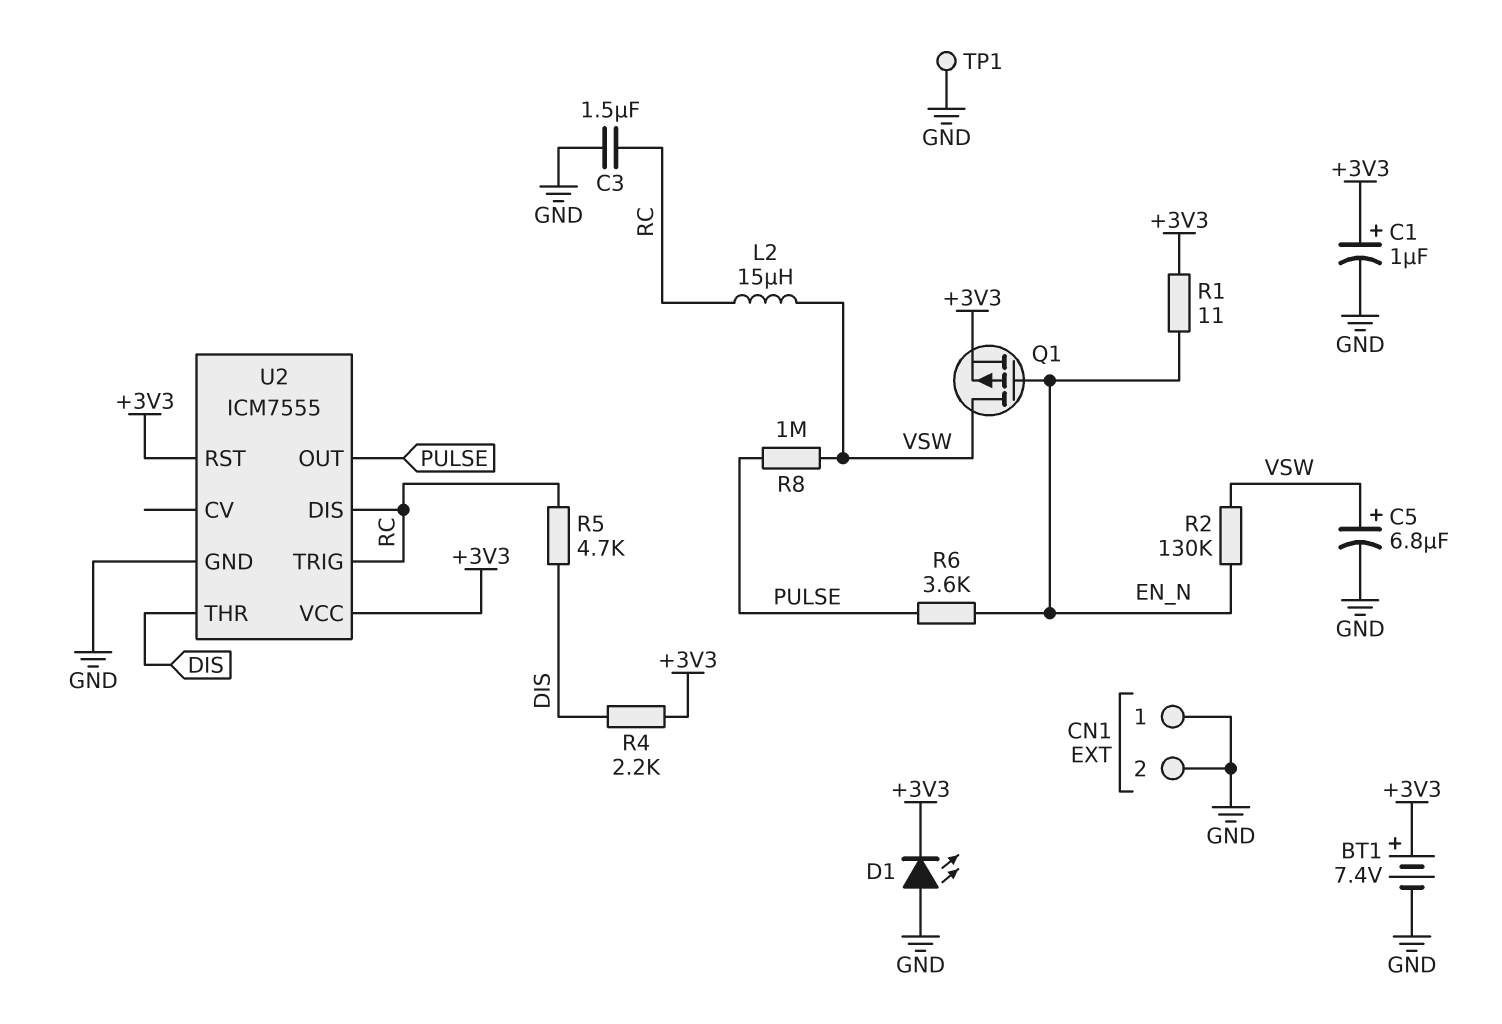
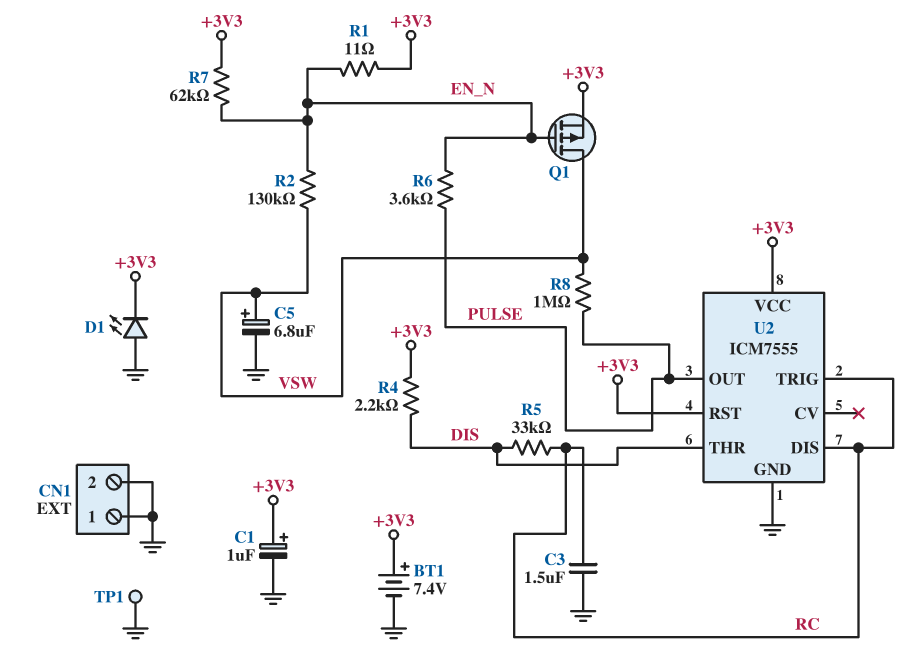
L2: 15uH (RC, VSW) -> none
R5: 4.7k (DIS, RC) -> 33k (DIS, RC)
R7: none -> 62k (+3V3, EN_N)

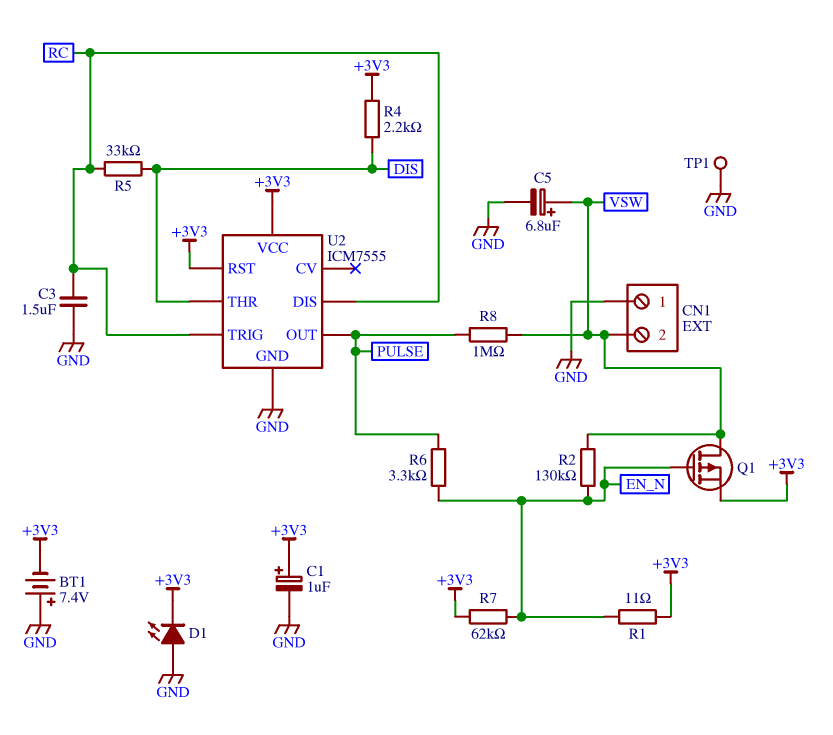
BT1: 7.4V (plus +3V3, minus GND) -> 7.4V (plus GND, minus +3V3)
CN1 pin 2: GND -> VSW
R6: 3.6k (EN_N, PULSE) -> 3.3k (EN_N, PULSE)

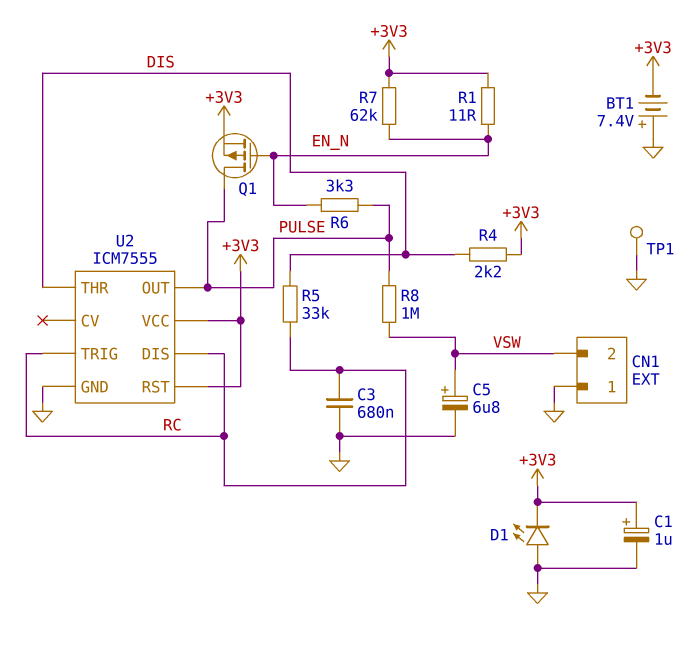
C3: 1.5uF (GND, RC) -> 680nF (GND, RC)
Q1: PMOS (G EN_N, D VSW, S +3V3) -> PMOS (G EN_N, D PULSE, S +3V3)
R2: 130k (EN_N, VSW) -> none

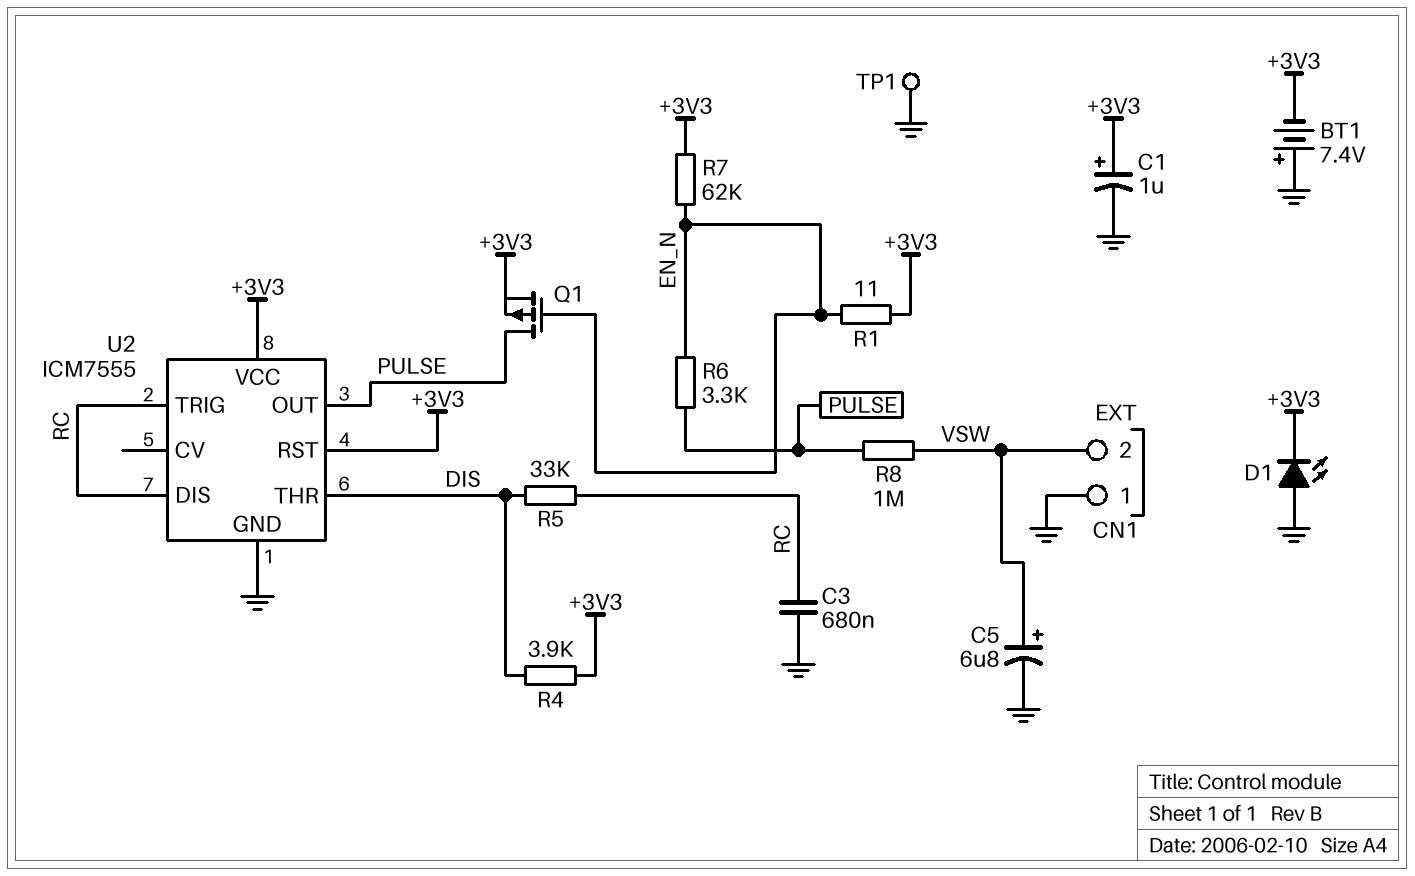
R4: 2.2k (+3V3, DIS) -> 3.9k (+3V3, DIS)

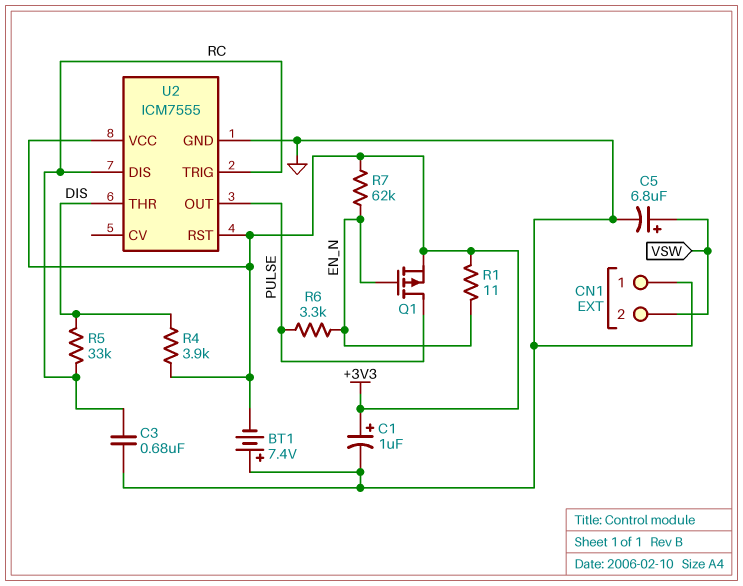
D1: LED (A GND, K +3V3) -> none
R8: 1M (PULSE, VSW) -> none
TP1: test point (GND) -> none

